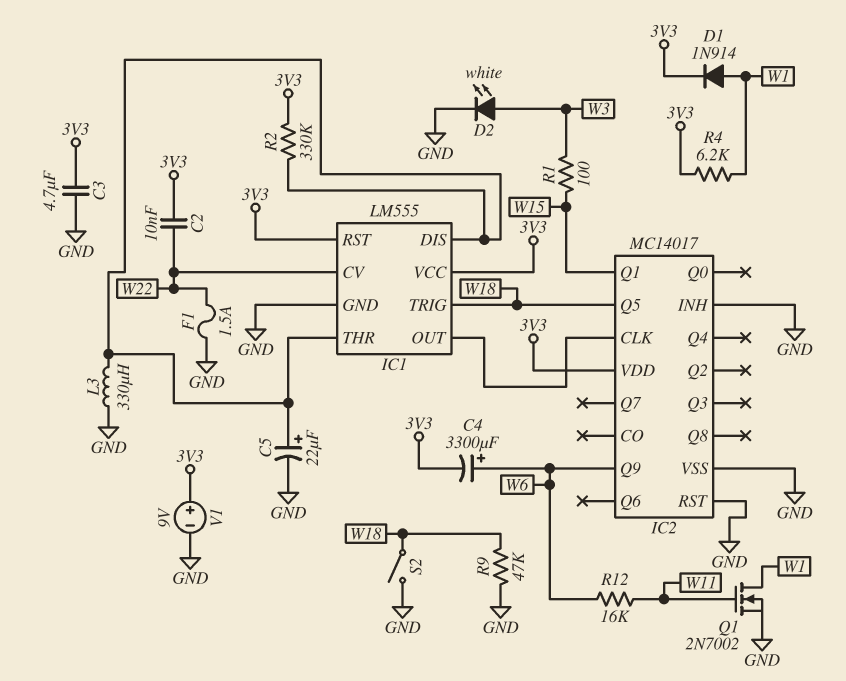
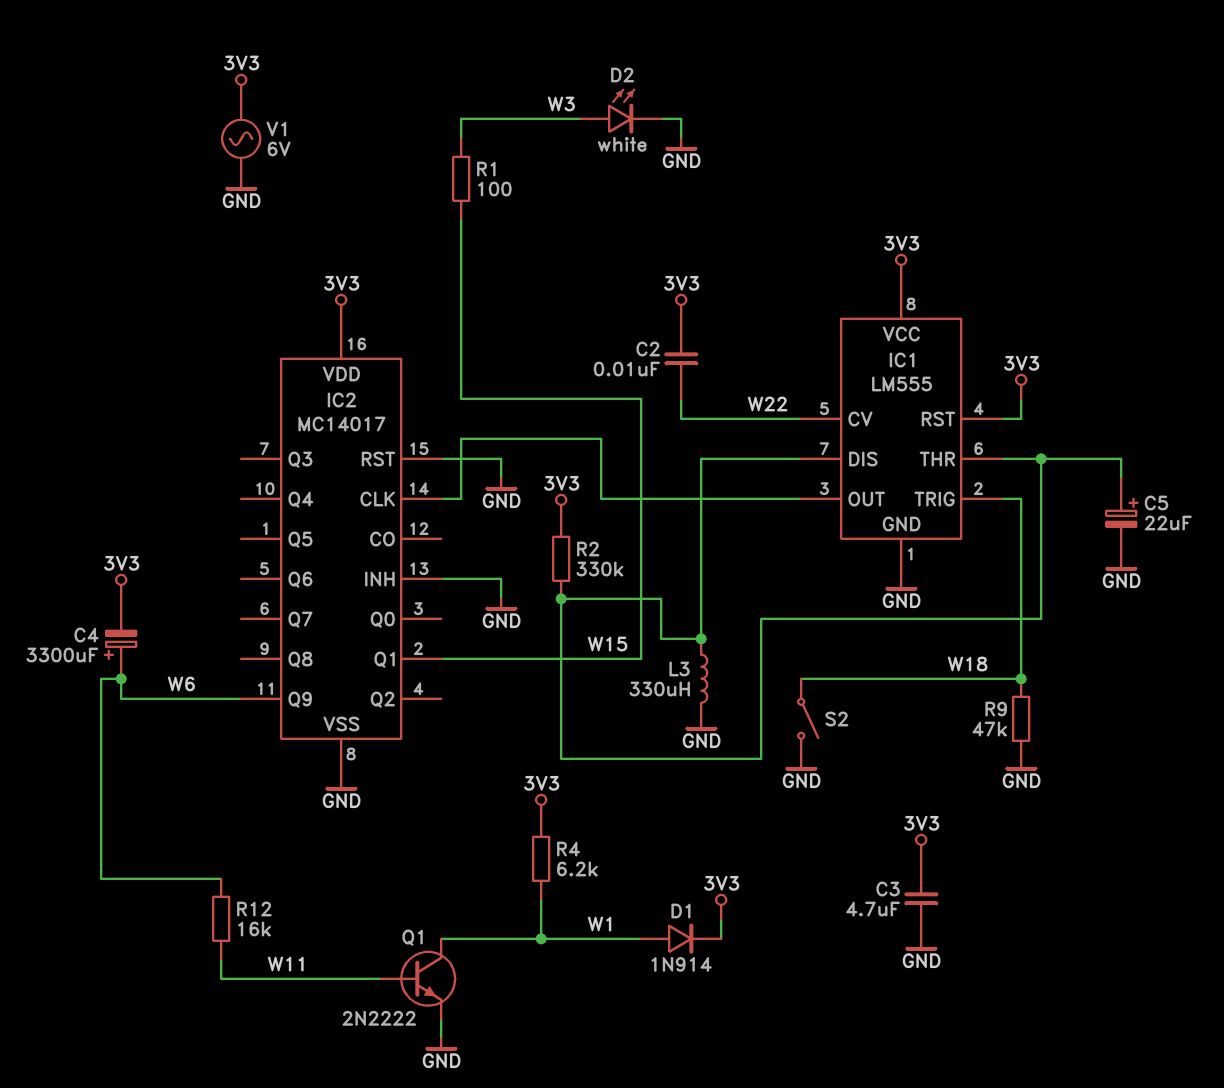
F1: 1.5A (GND, W22) -> none
IC2 pin Q5: W18 -> none
Q1: NMOS 2N7002 (G W11, D W1, S GND) -> NPN 2N2222 (B W11, C W1, E GND)
V1: 9V (plus 3V3, minus GND) -> AC 6V (3V3, GND)

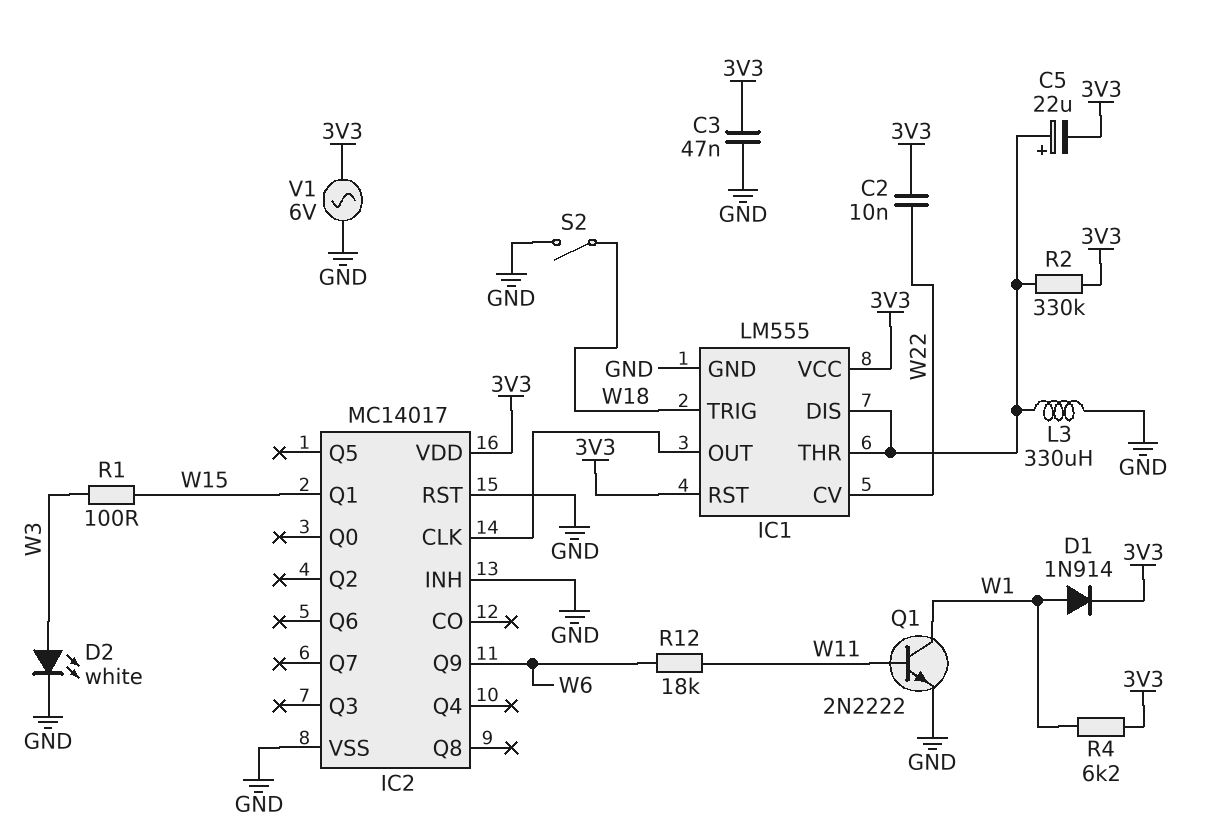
C3: 4.7uF (3V3, GND) -> 47nF (3V3, GND)
C4: 3300uF (plus W6, minus 3V3) -> none
C5: 22uF (plus IC1/DIS, minus GND) -> 22uF (plus IC1/DIS, minus 3V3)
R9: 47k (GND, W18) -> none
R12: 16k (W6, W11) -> 18k (W6, W11)

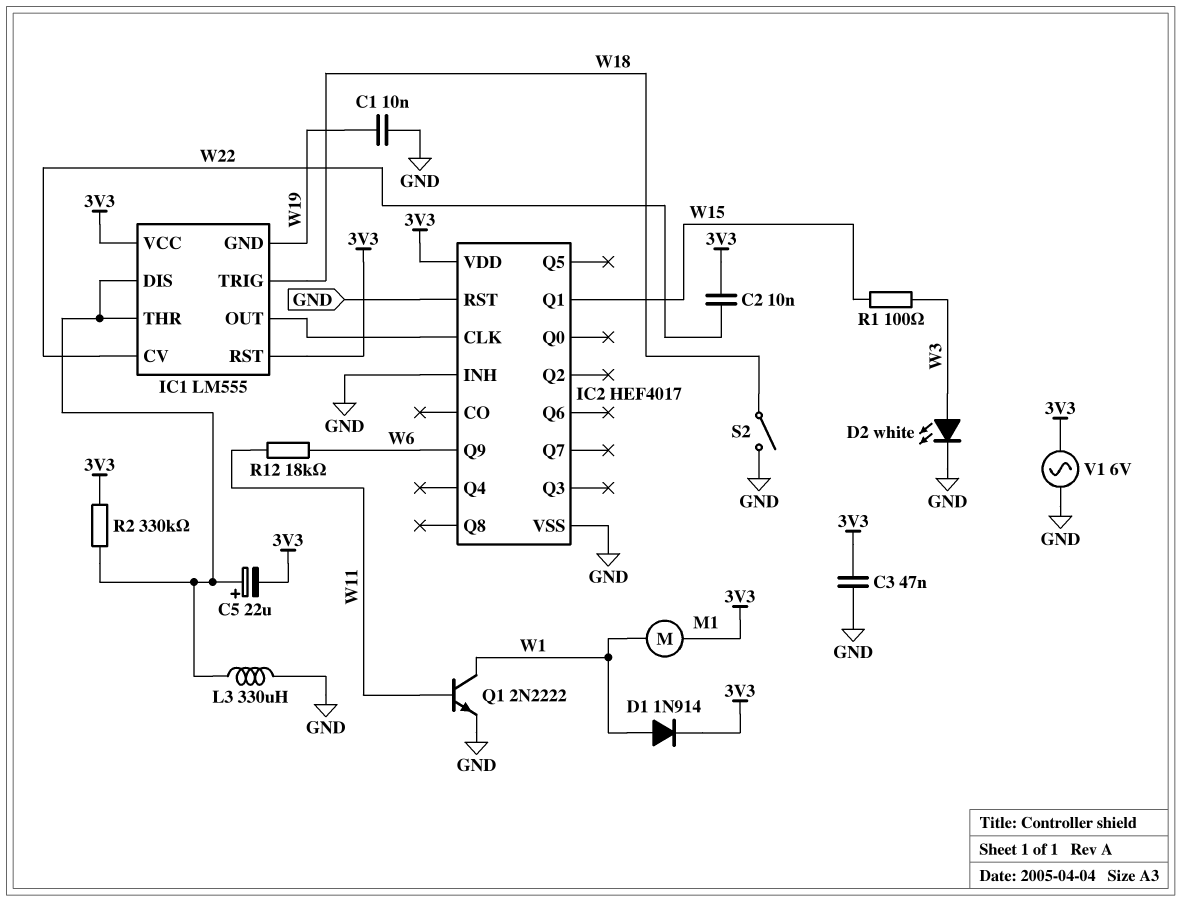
C1: none -> 10nF (GND, W19)
IC1 pin GND: GND -> W19
IC2: MC14017 -> HEF4017
M1: none -> motor (3V3, W1)
R4: 6.2k (3V3, W1) -> none

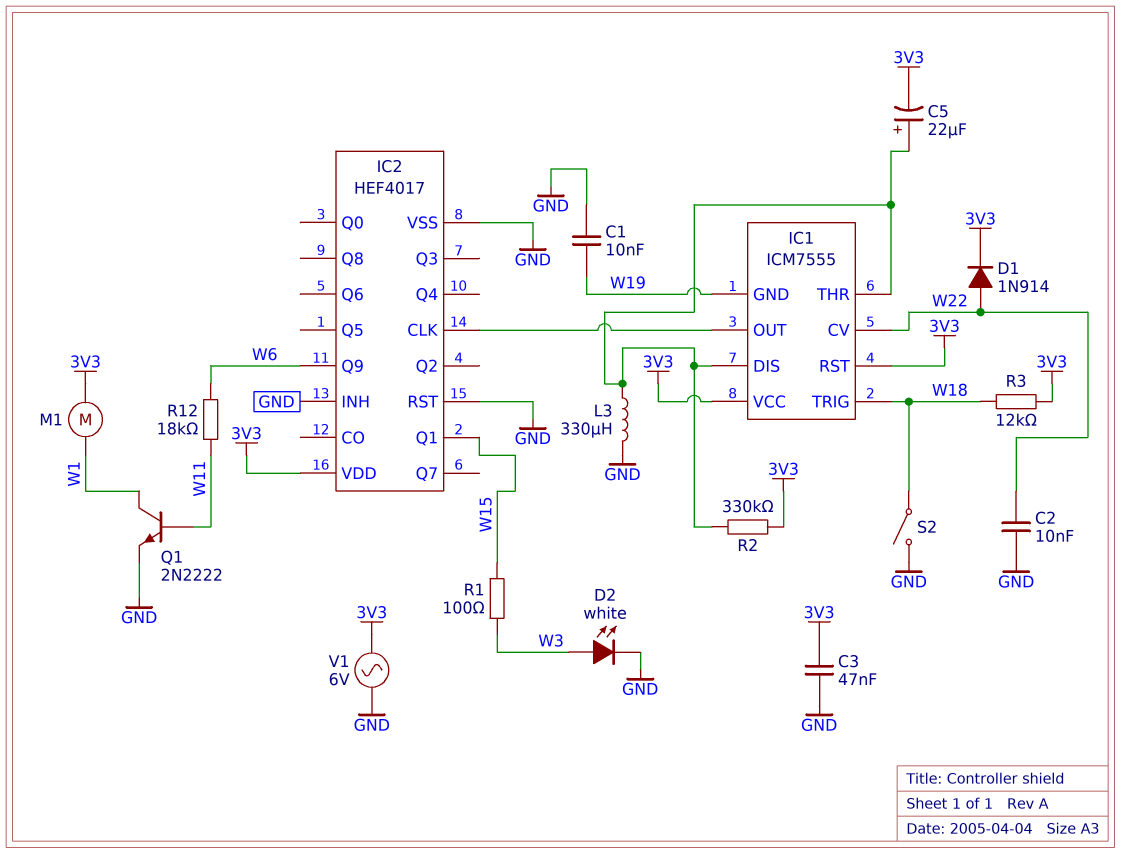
C2: 10nF (3V3, W22) -> 10nF (GND, W22)
D1: diode 1N914 (A W1, K 3V3) -> diode 1N914 (A W22, K 3V3)
IC1: LM555 -> ICM7555
R3: none -> 12k (3V3, W18)

